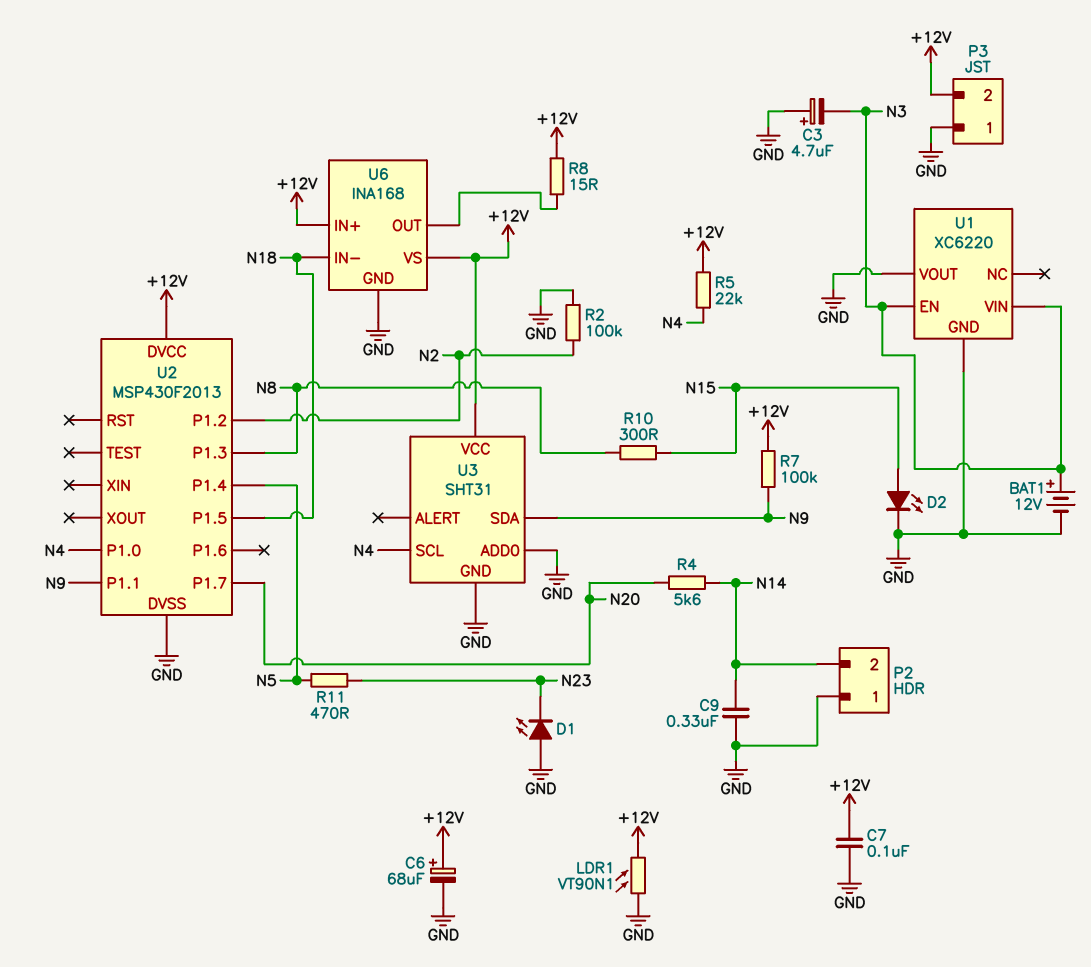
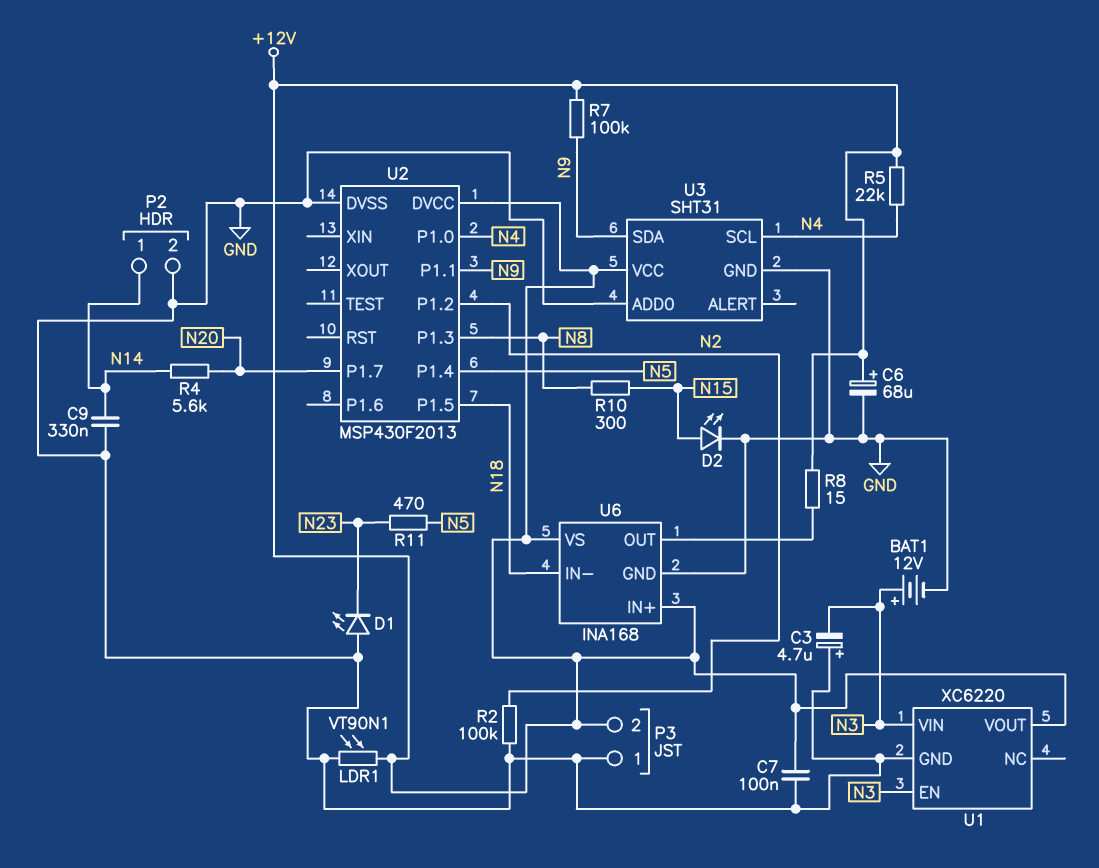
P2 pin 1: GND -> N14
P2 pin 2: N14 -> GND
U1 pin VOUT: GND -> +12V

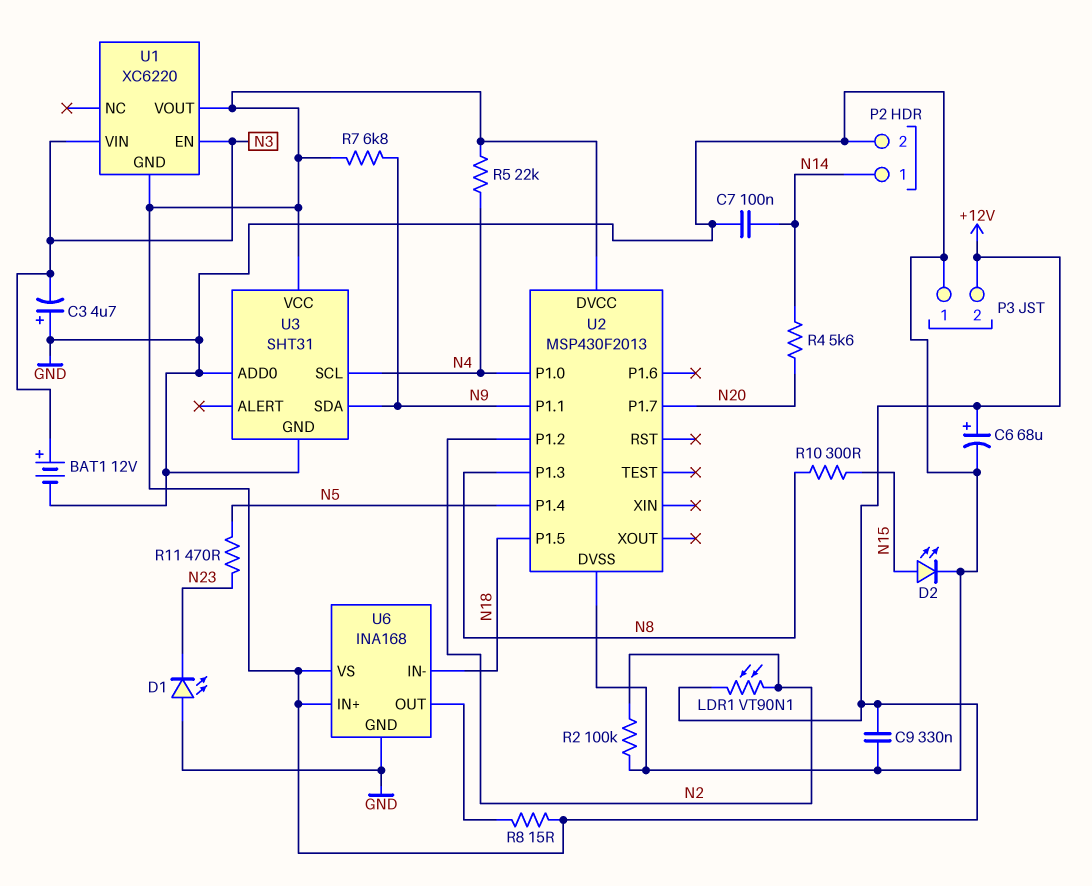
C7: 100nF (+12V, GND) -> 100nF (GND, N14)
C9: 330nF (GND, N14) -> 330nF (+12V, GND)
LDR1: VT90N1 (+12V, GND) -> VT90N1 (+12V, N2)
R7: 100k (+12V, N9) -> 6.8k (+12V, N9)
U1 pin GND: GND -> +12V

